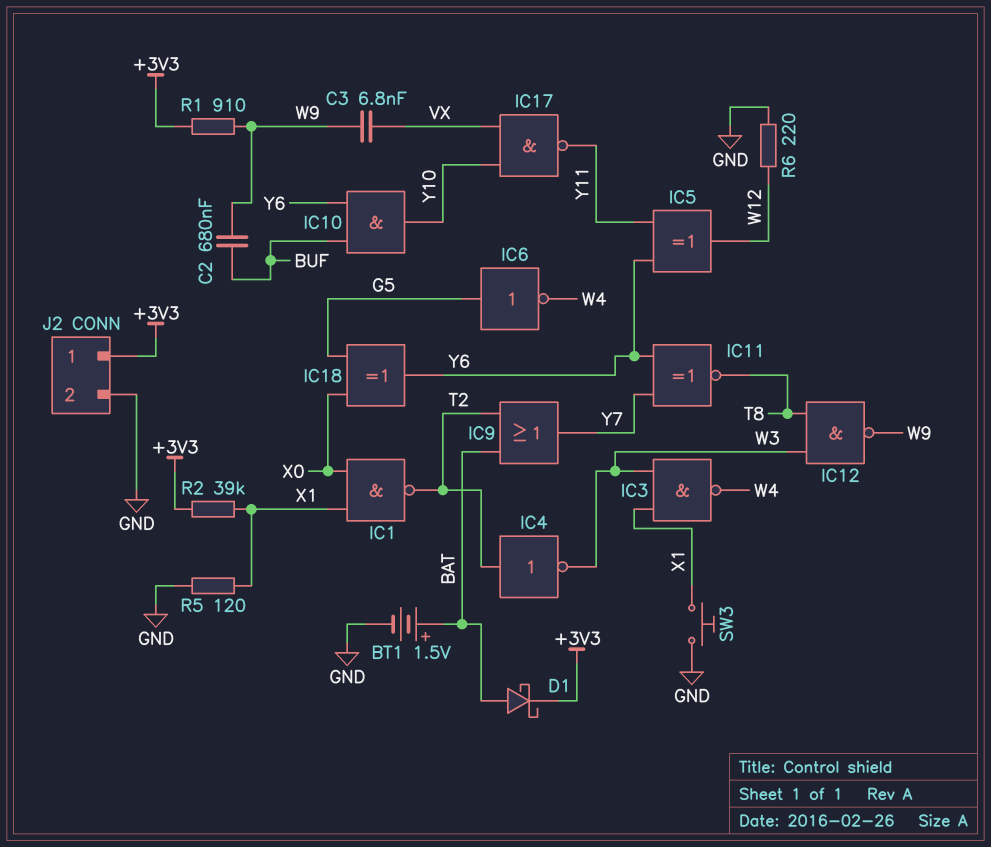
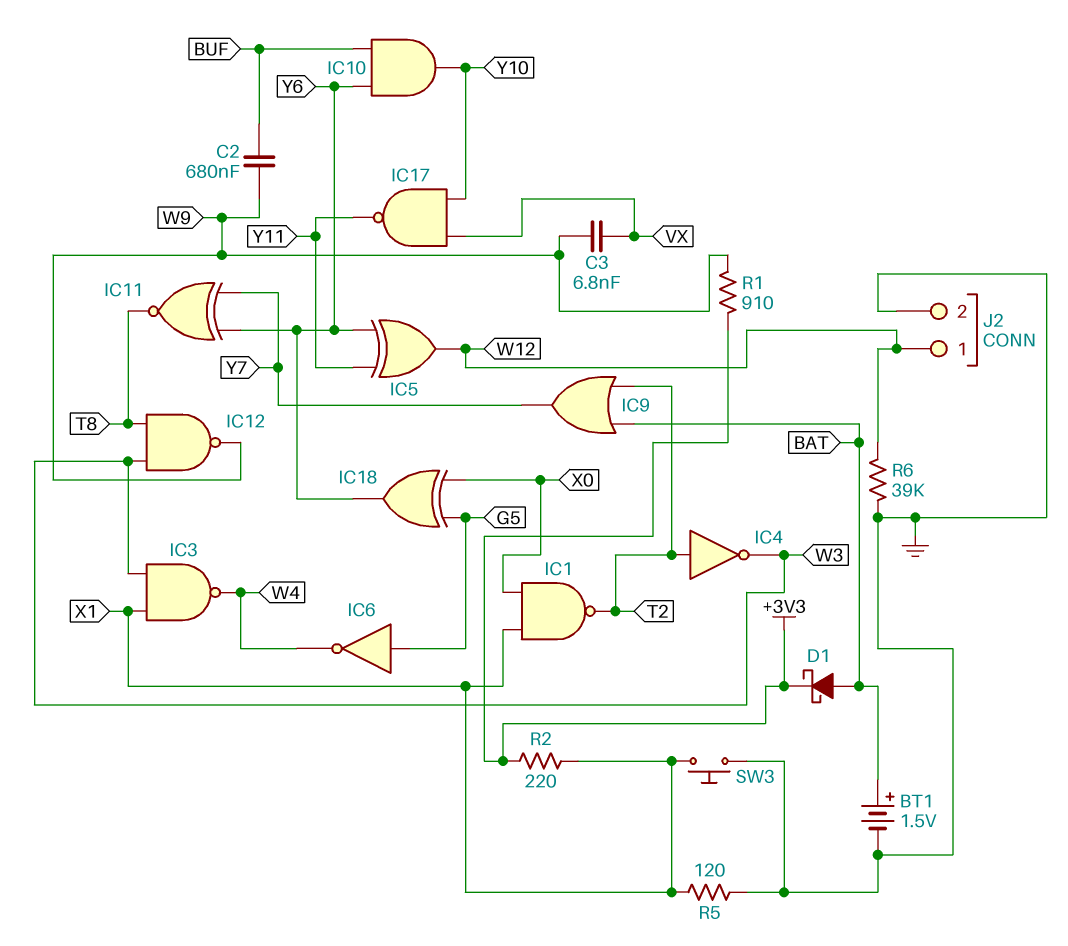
J2 pin 1: +3V3 -> W12
R2: 39k (+3V3, X1) -> 220 (+3V3, X1)
R6: 220 (GND, W12) -> 39k (GND, W12)

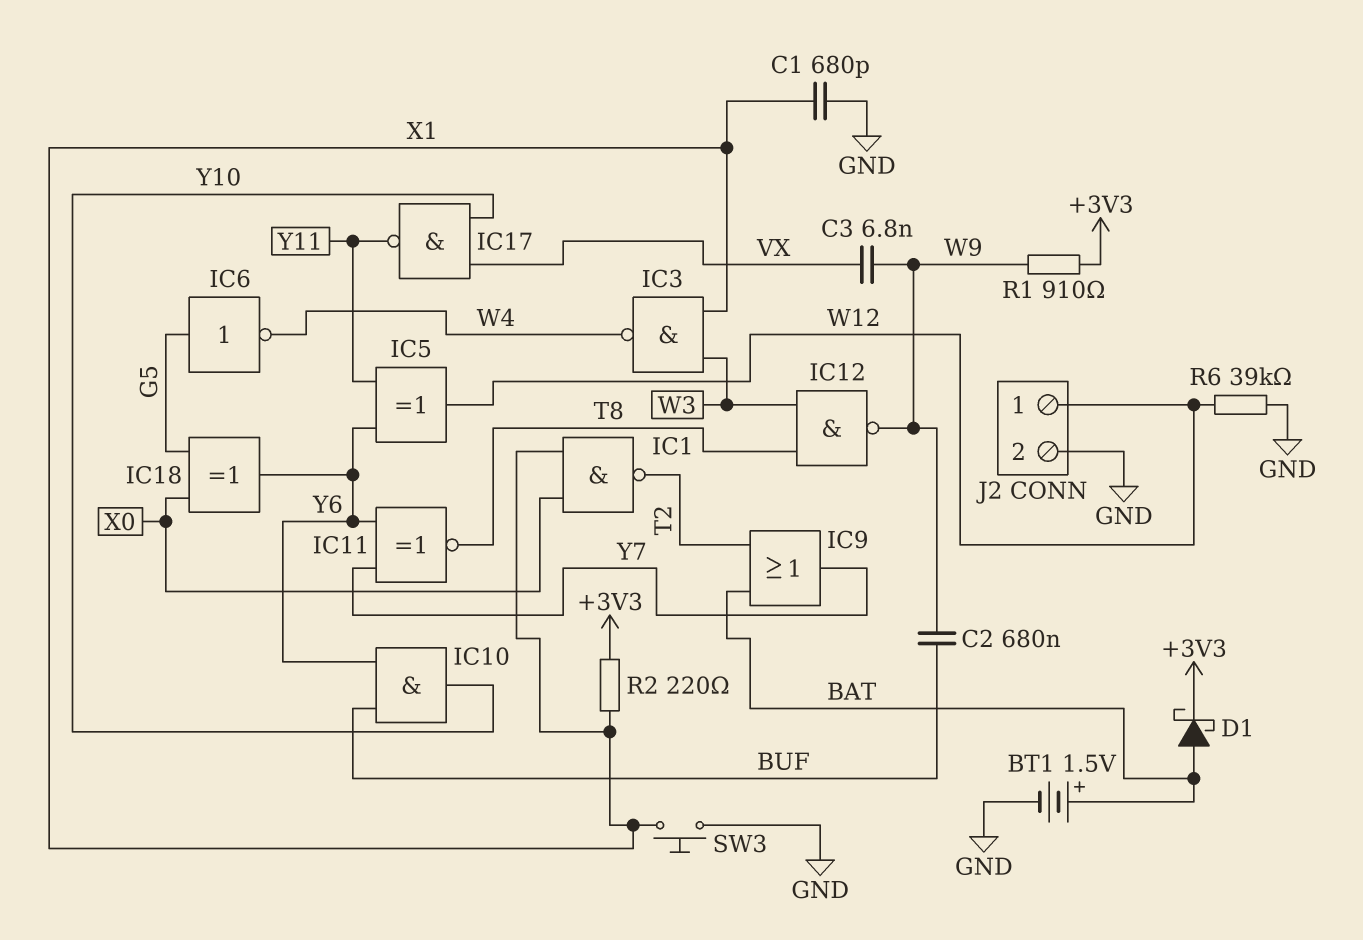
C1: none -> 680pF (GND, X1)
IC4: NOT (in T2, out W3) -> none
R5: 120 (GND, X1) -> none

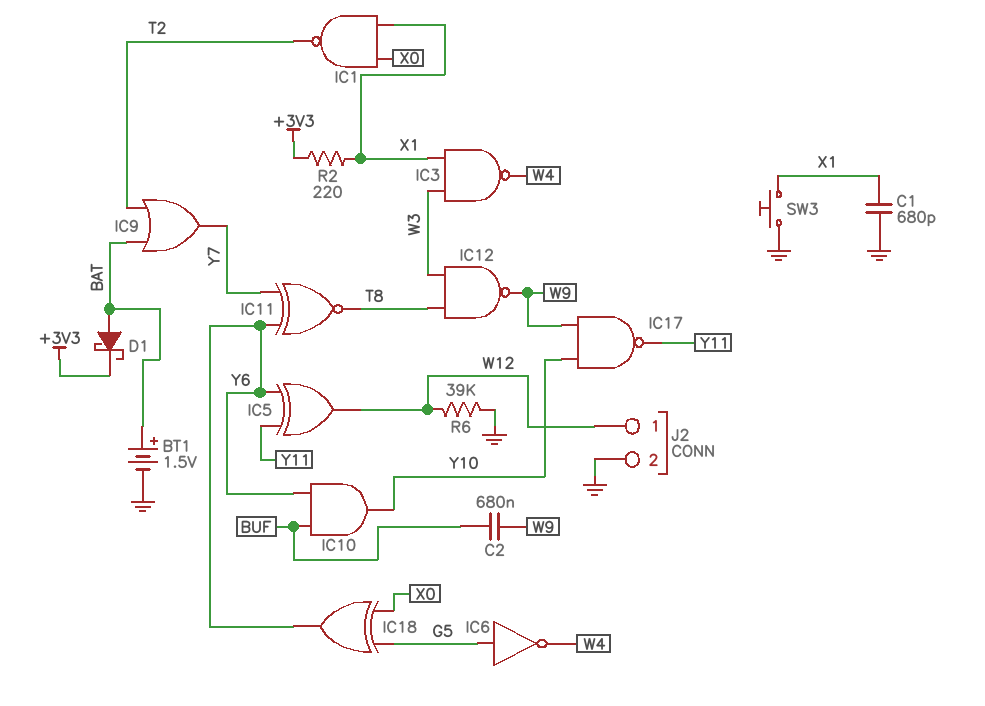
C3: 6.8nF (VX, W9) -> none
IC17: NAND (in VX, in Y10, out Y11) -> NAND (in W9, in Y10, out Y11)
R1: 910 (+3V3, W9) -> none

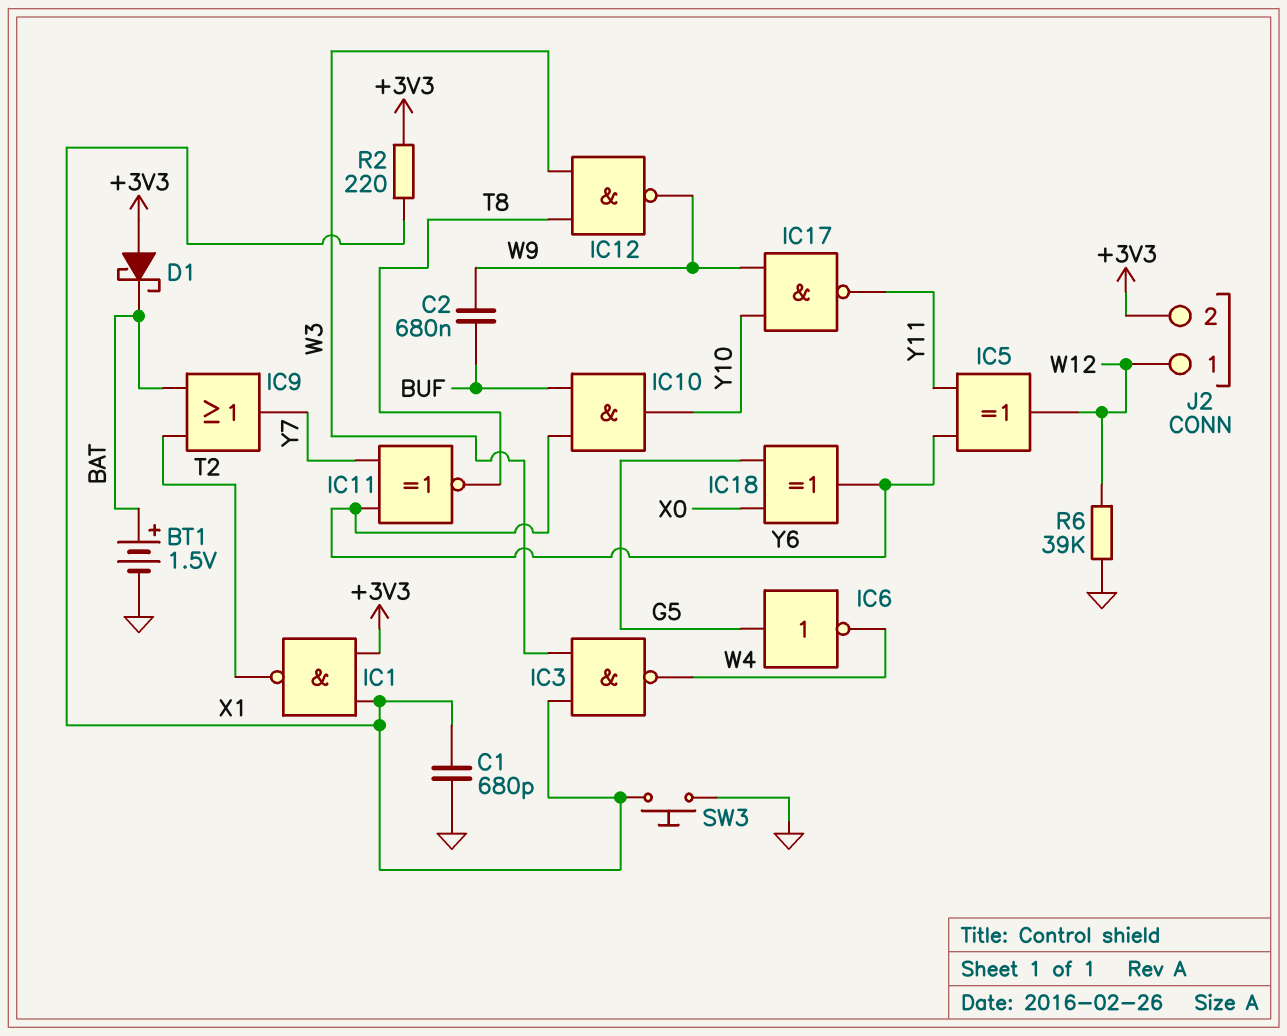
D1: schottky (A BAT, K +3V3) -> schottky (A +3V3, K BAT)
IC1: NAND (in X0, in X1, out T2) -> NAND (in +3V3, in X1, out T2)
J2 pin 2: GND -> +3V3

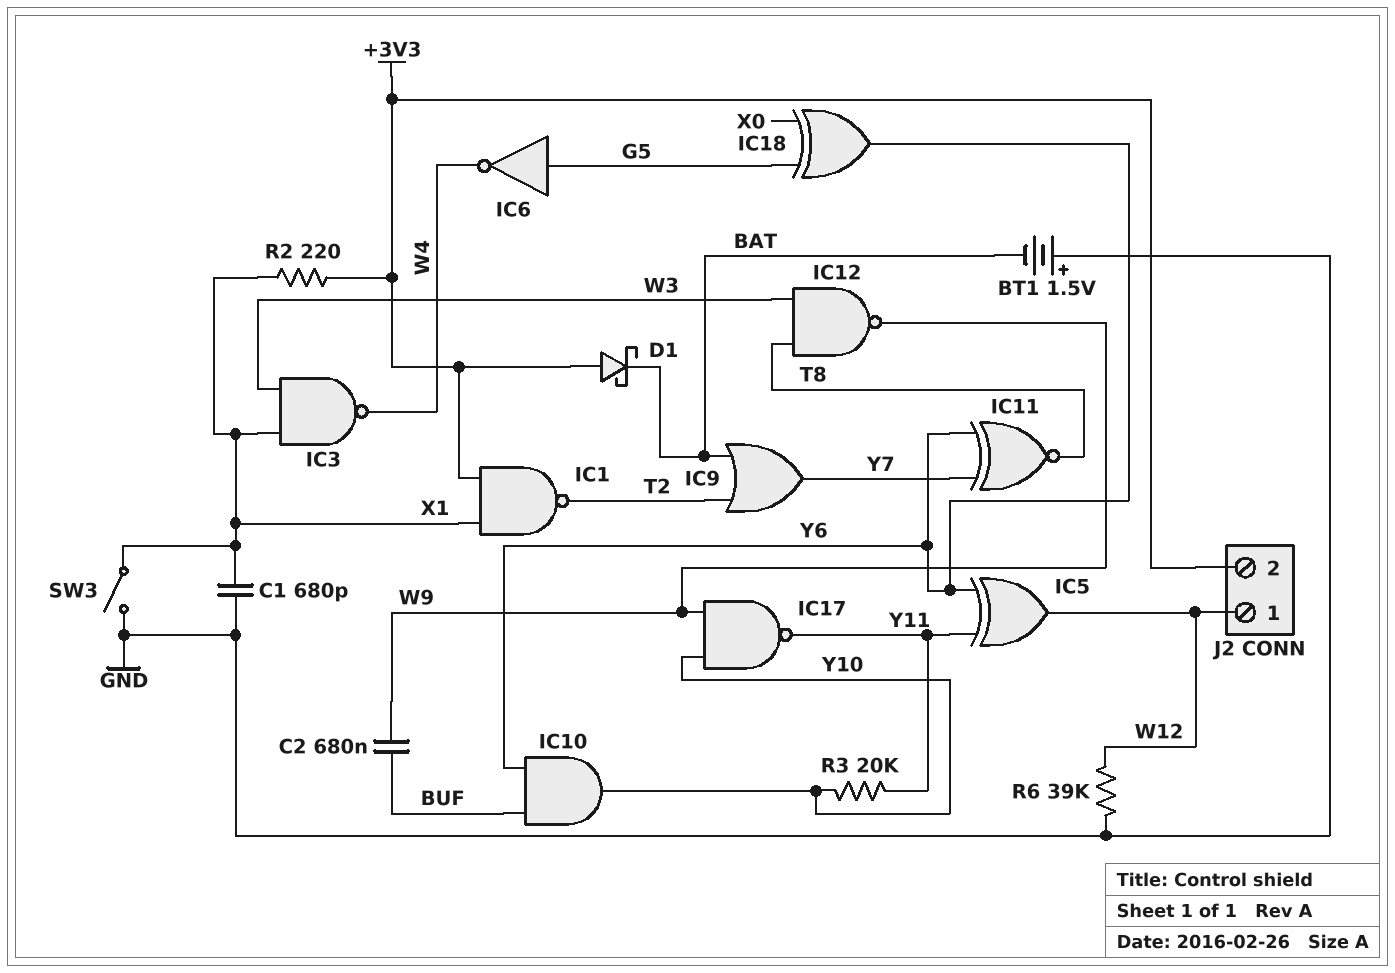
BT1: 1.5V (plus BAT, minus GND) -> 1.5V (plus GND, minus BAT)
R3: none -> 20k (Y10, Y11)
SW3: button (GND, X1) -> switch (GND, X1)

